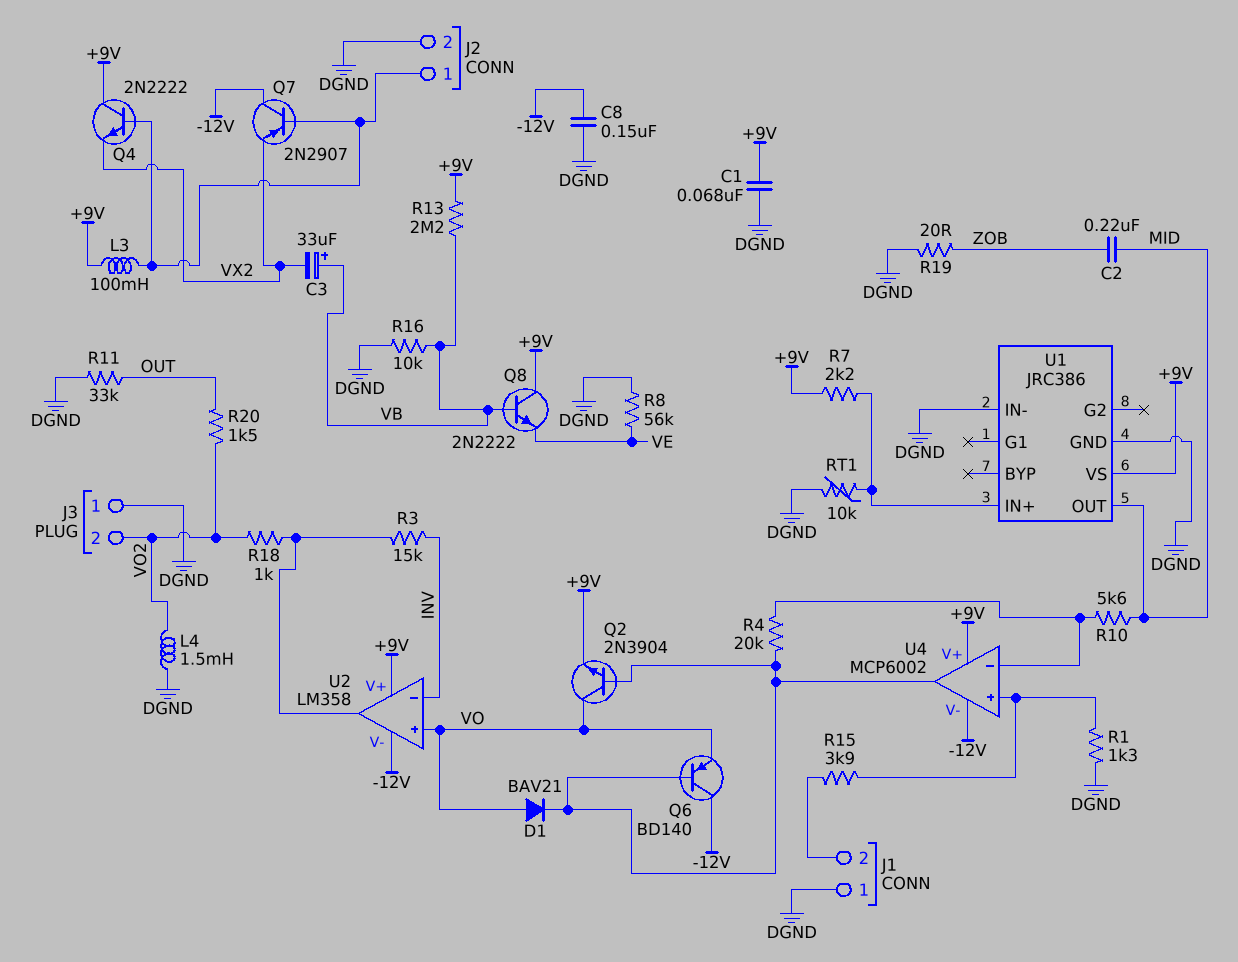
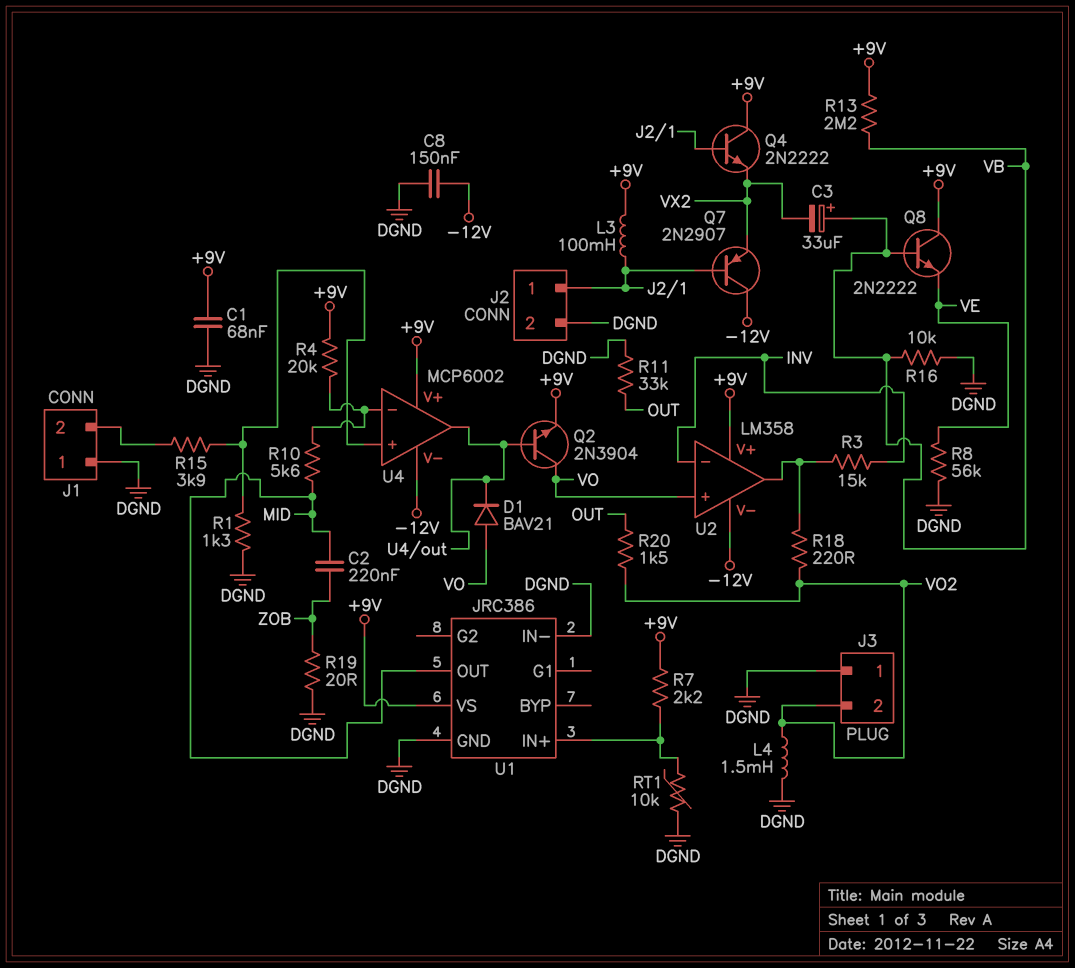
Q6: PNP BD140 (B U4/out, C -12V, E VO) -> none
R4: 20k (U4/in-, U4/out) -> 20k (+9V, U4/in-)
R18: 1k (U2/out, VO2) -> 220 (U2/out, VO2)

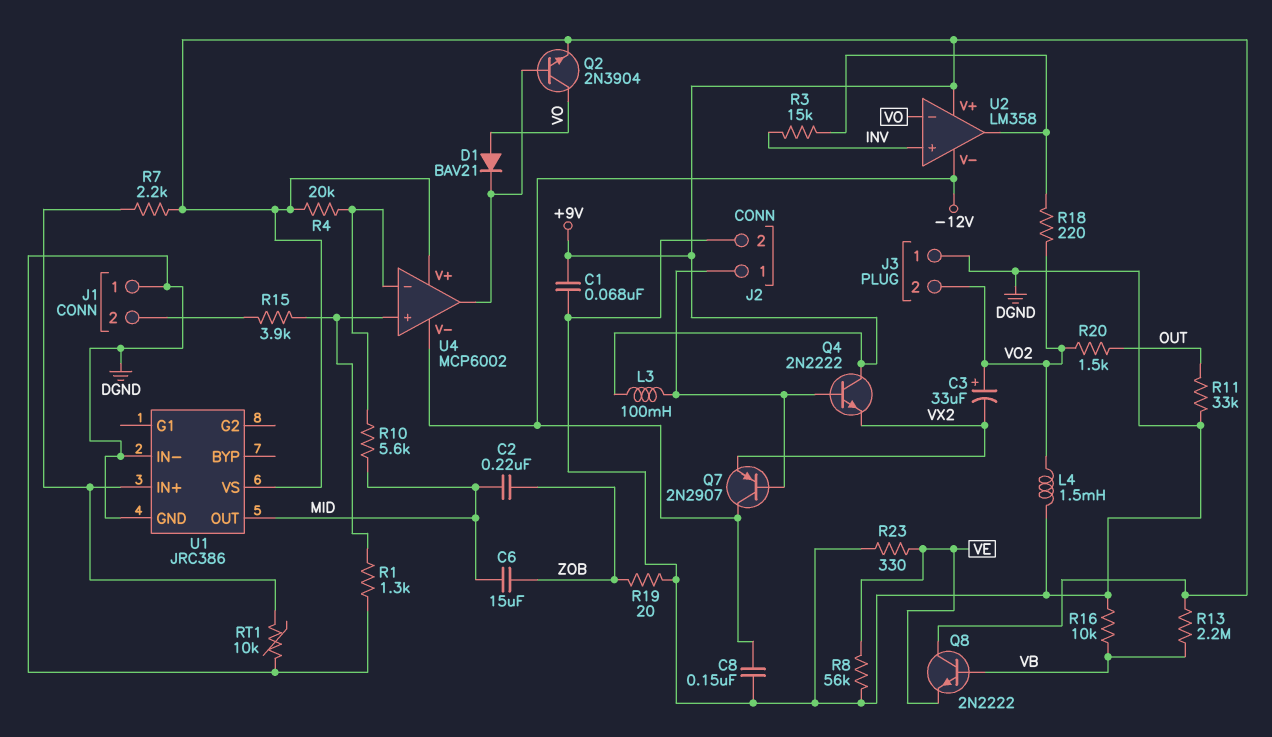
C3: 33uF (plus VB, minus VX2) -> 33uF (plus VO2, minus VX2)
C6: none -> 15uF (MID, ZOB)
R23: none -> 330 (DGND, VE)
U2 pin in+: VO -> INV
U2 pin in-: INV -> VO

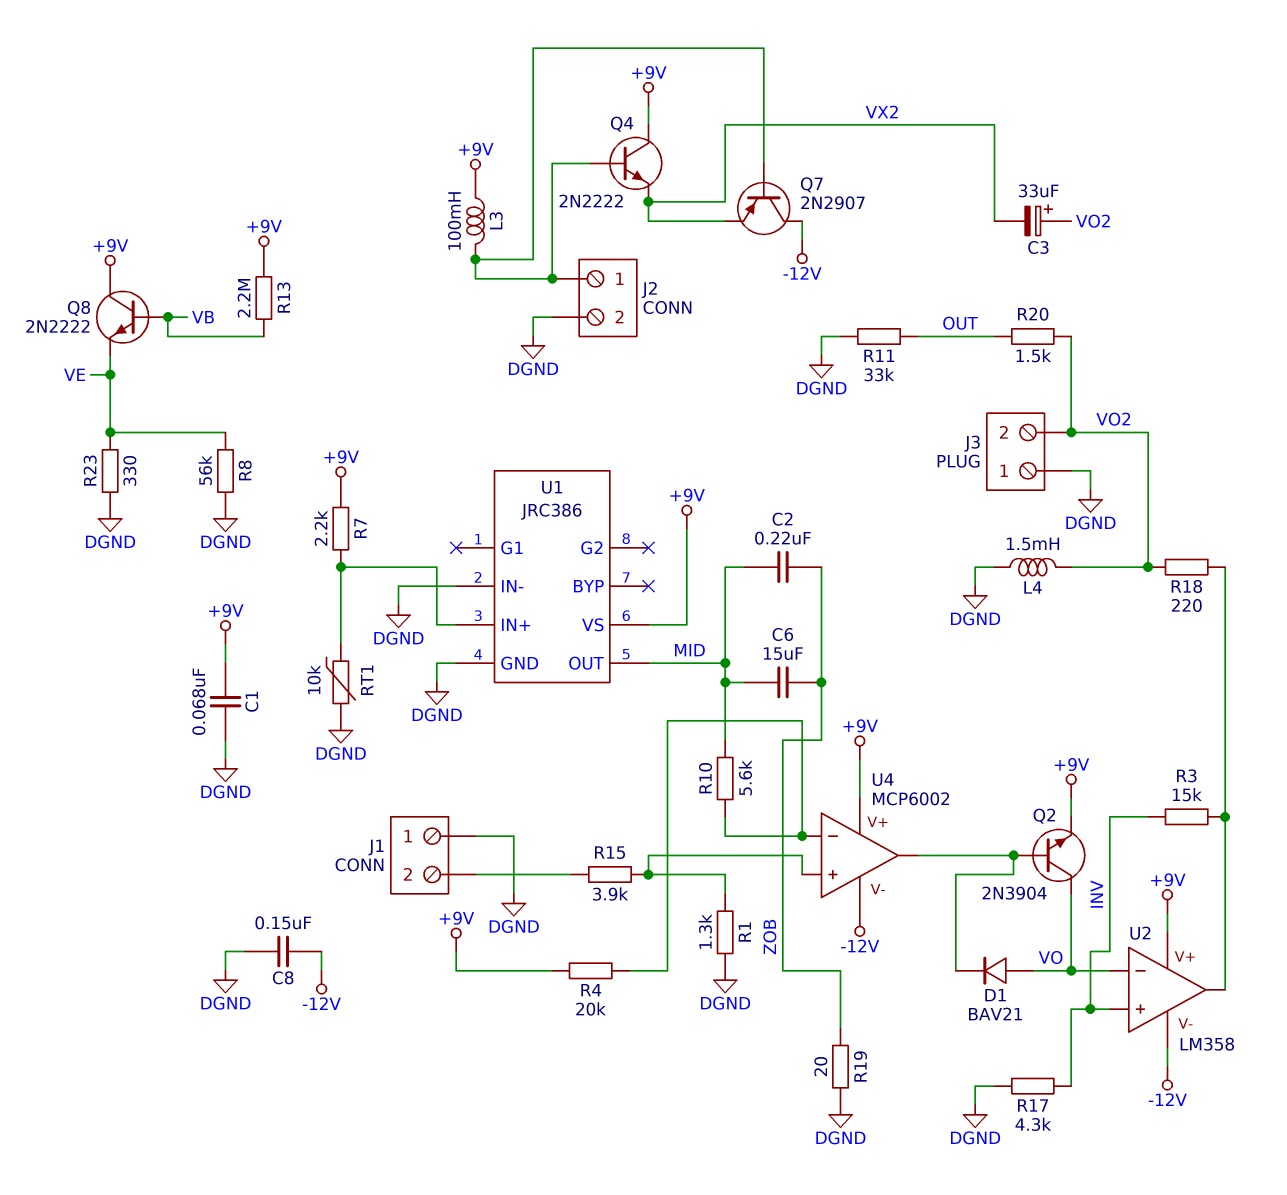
R16: 10k (DGND, VB) -> none
R17: none -> 4.3k (DGND, INV)

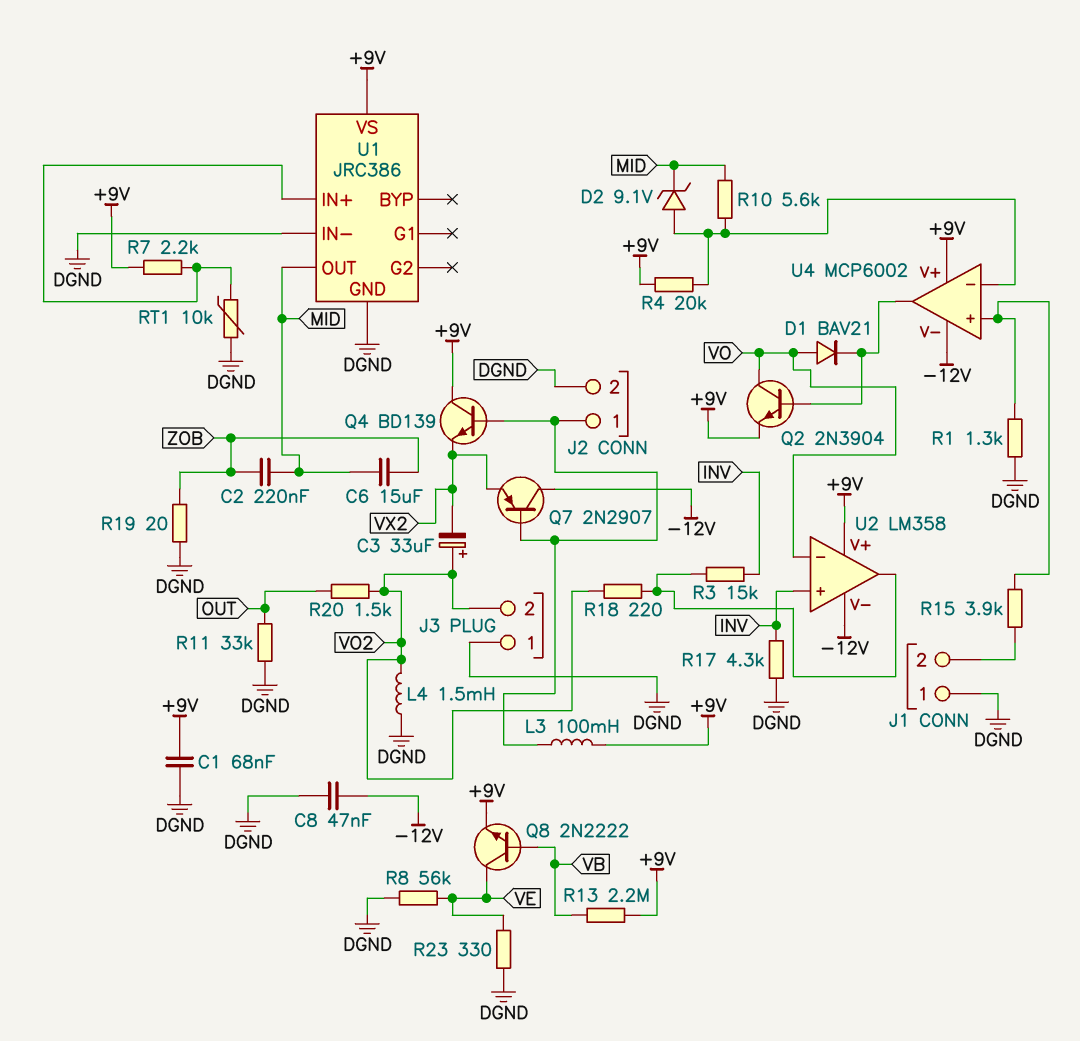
C8: 150nF (-12V, DGND) -> 47nF (-12V, DGND)
D2: none -> zener 9.1V (A U4/in-, K MID)
Q4: NPN 2N2222 (B J2/1, C +9V, E VX2) -> NPN BD139 (B J2/1, C +9V, E VX2)
Q8: NPN 2N2222 (B VB, C +9V, E VE) -> NPN 2N2222 (B VB, C VE, E +9V)

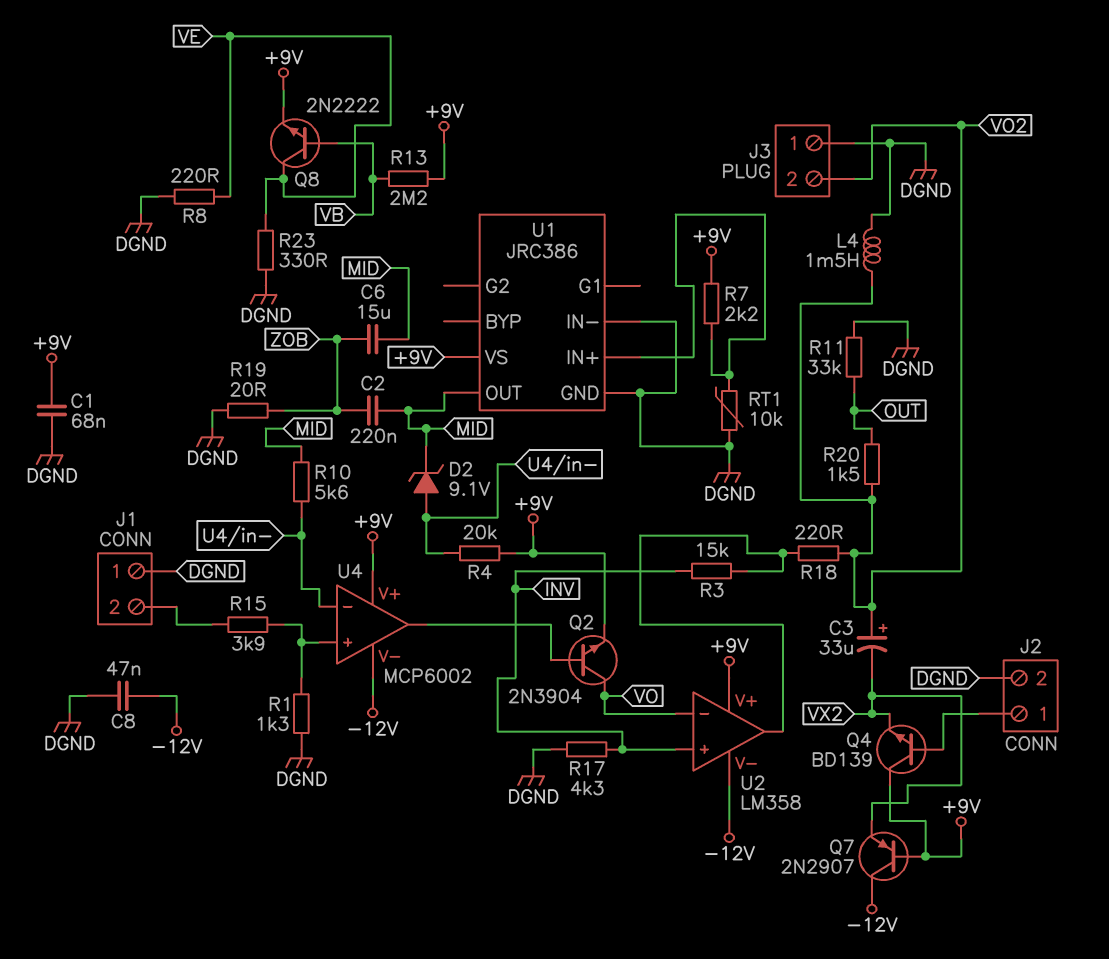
D1: diode BAV21 (A VO, K U4/out) -> none
L3: 100mH (+9V, J2/1) -> none
Q7: PNP 2N2907 (B J2/1, C -12V, E VX2) -> PNP 2N2907 (B +9V, C -12V, E VX2)
R8: 56k (DGND, VE) -> 220 (DGND, VE)

